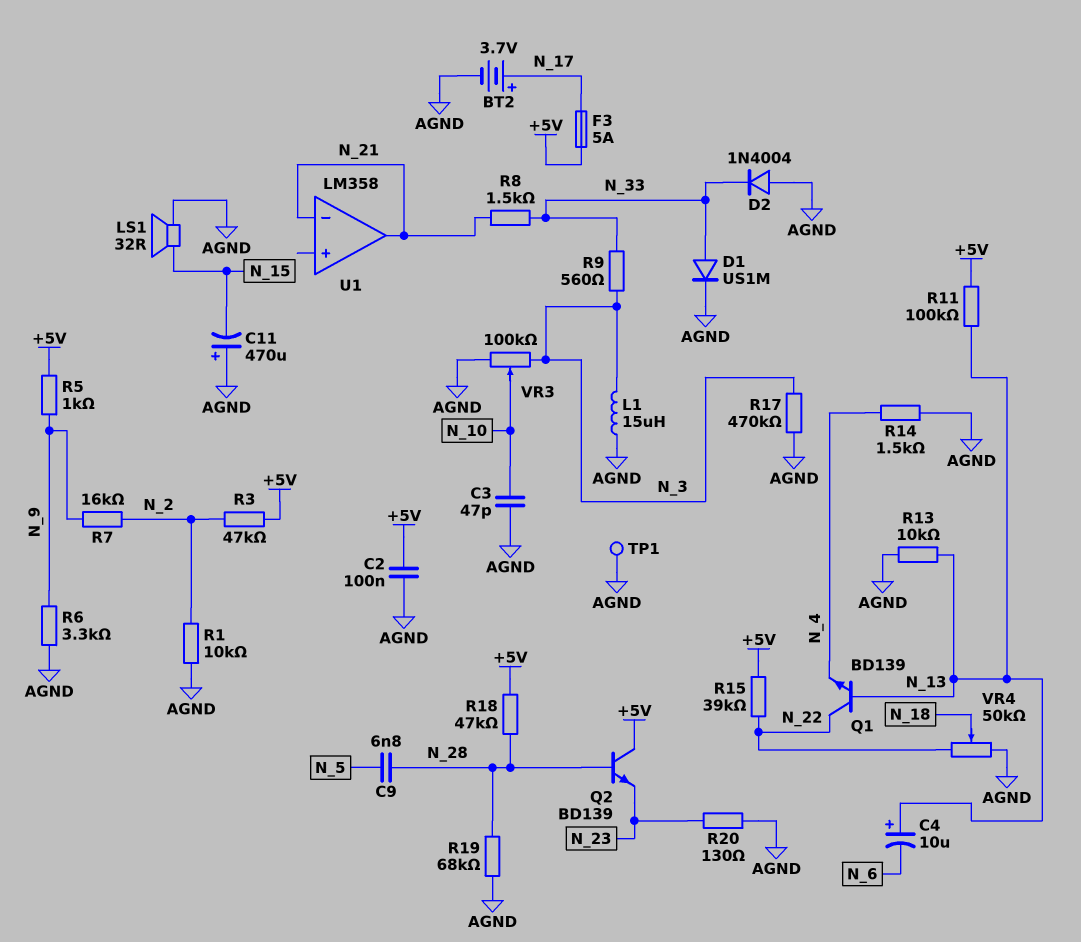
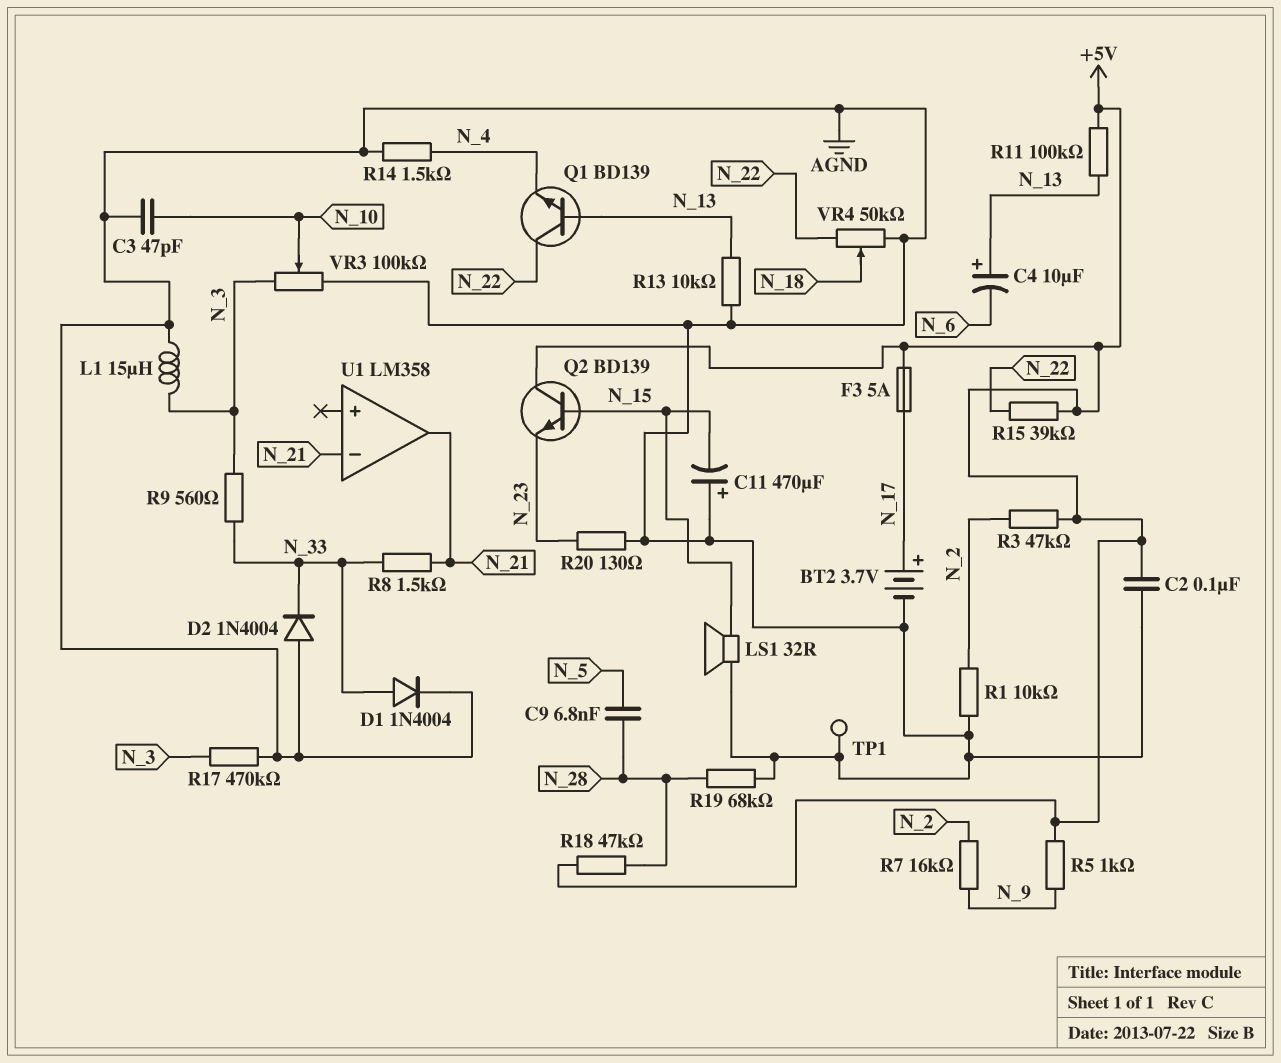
D1: diode US1M (A N_33, K AGND) -> diode 1N4004 (A N_33, K AGND)
Q2: NPN BD139 (B N_28, C +5V, E N_23) -> NPN BD139 (B N_15, C +5V, E N_23)
R6: 3.3k (AGND, N_9) -> none

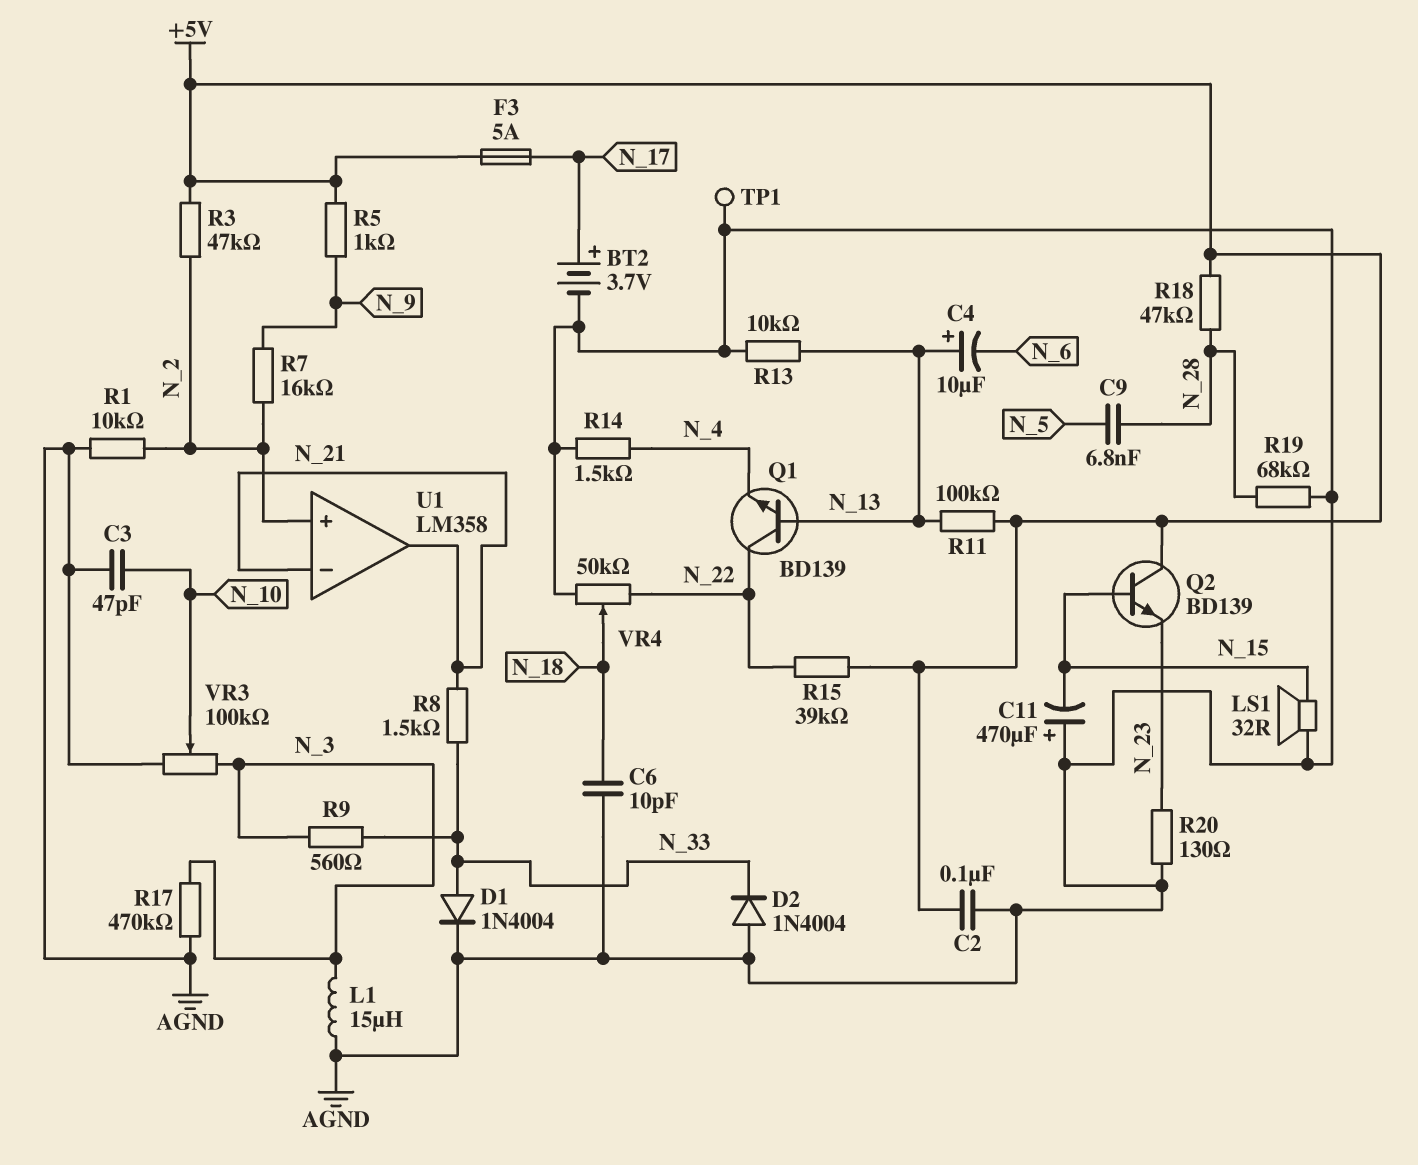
C6: none -> 10pF (AGND, N_18)
U1 pin in+: none -> N_2

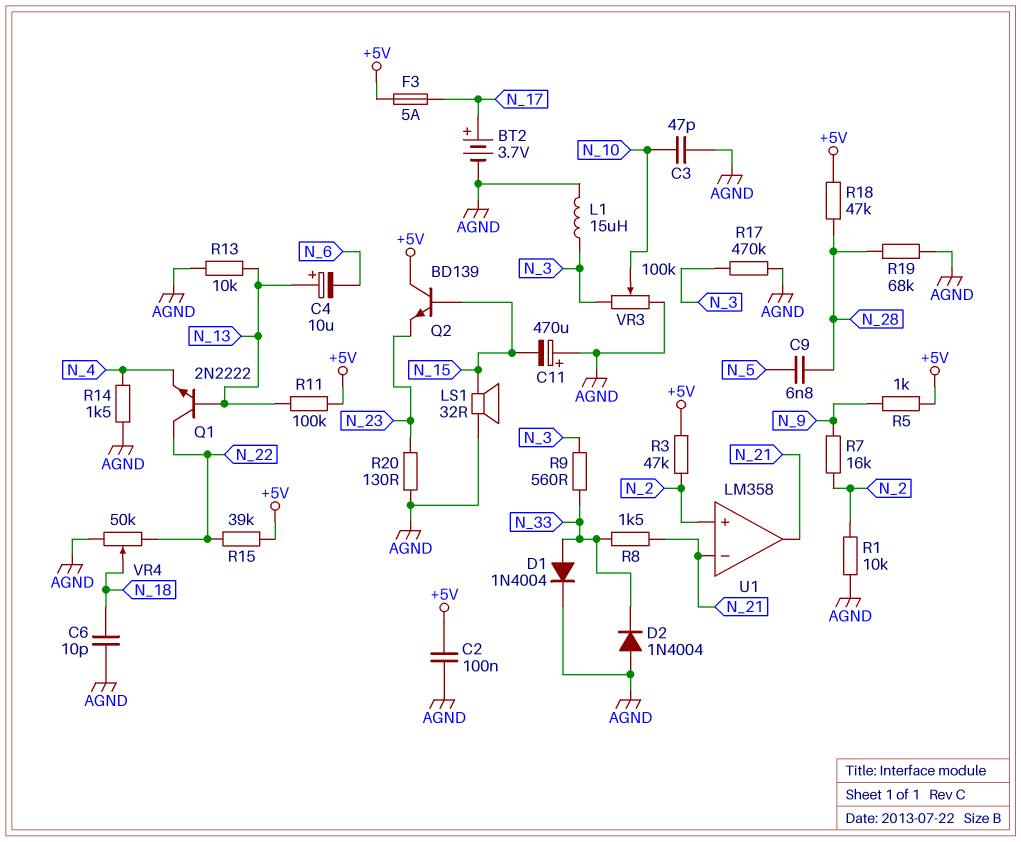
Q1: NPN BD139 (B N_13, C N_22, E N_4) -> NPN 2N2222 (B N_13, C N_22, E N_4)
TP1: test point (AGND) -> none

